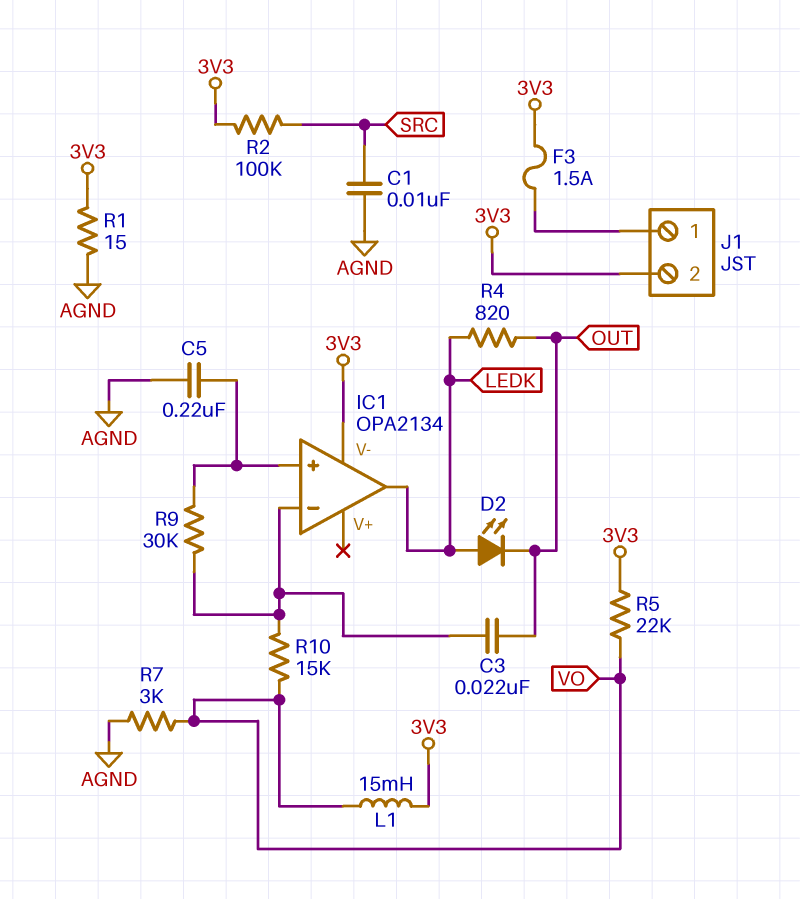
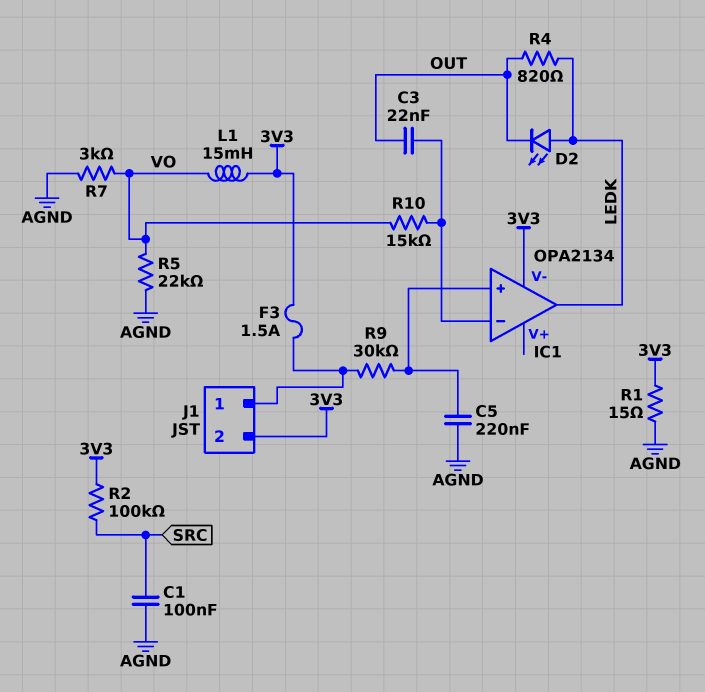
C1: 10nF (AGND, SRC) -> 100nF (AGND, SRC)
R5: 22k (3V3, VO) -> 22k (AGND, VO)
R9: 30k (IC1/in+, IC1/in-) -> 30k (IC1/in+, J1/1)

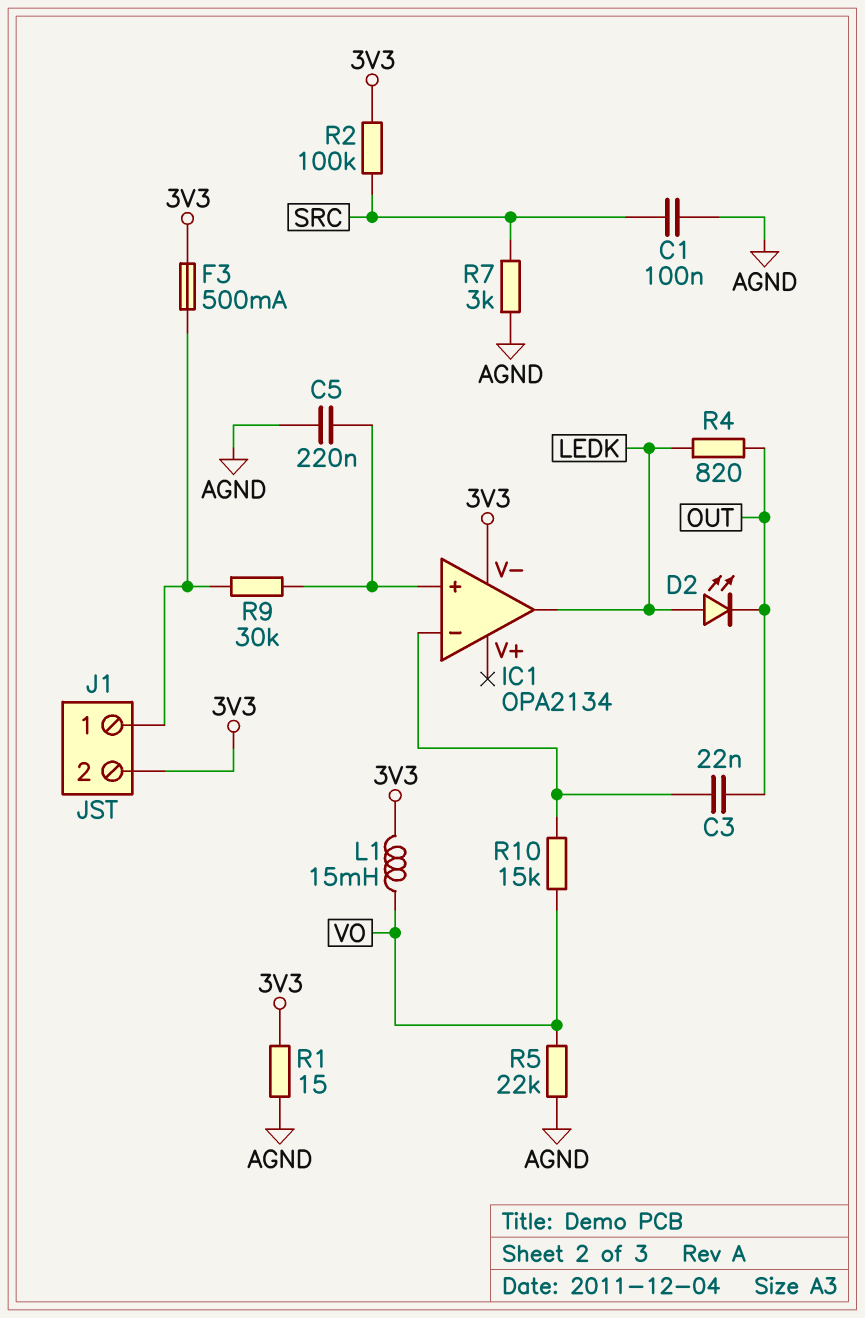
F3: 1.5A (3V3, J1/1) -> 500mA (3V3, J1/1)
R7: 3k (AGND, VO) -> 3k (AGND, SRC)

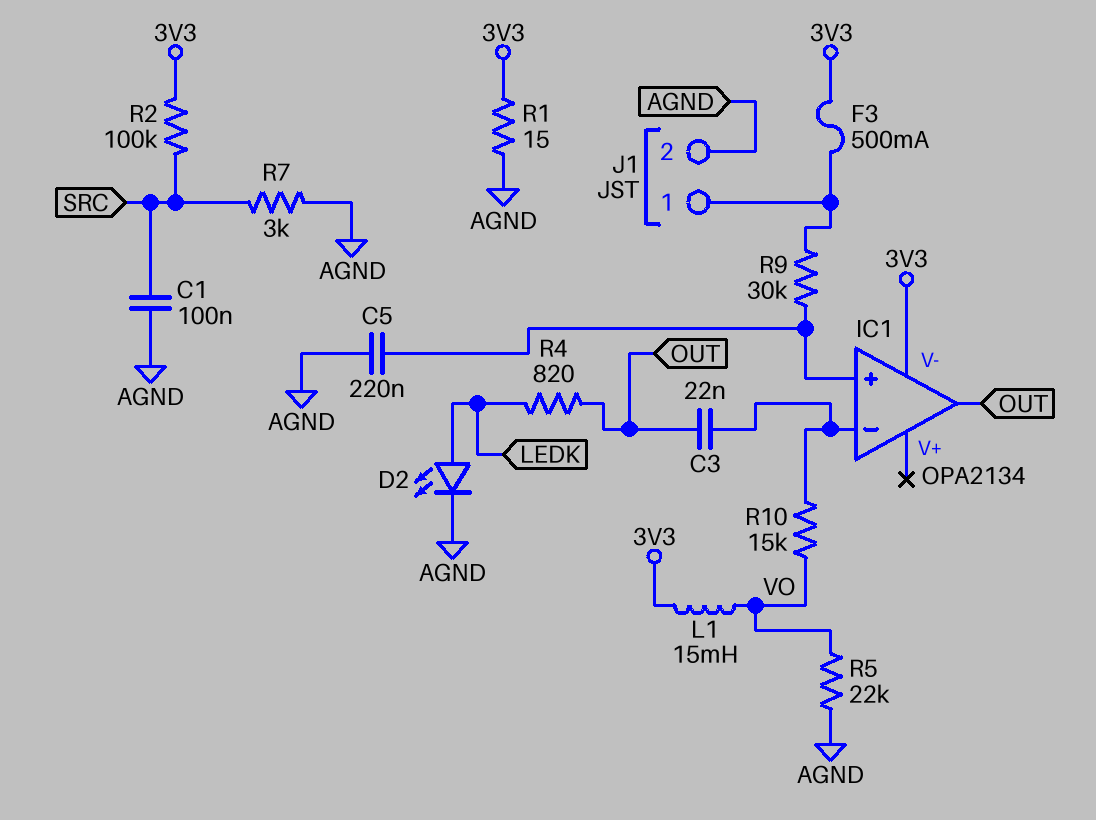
D2: LED (A LEDK, K OUT) -> LED (A LEDK, K AGND)
IC1 pin out: LEDK -> OUT
J1 pin 2: 3V3 -> AGND

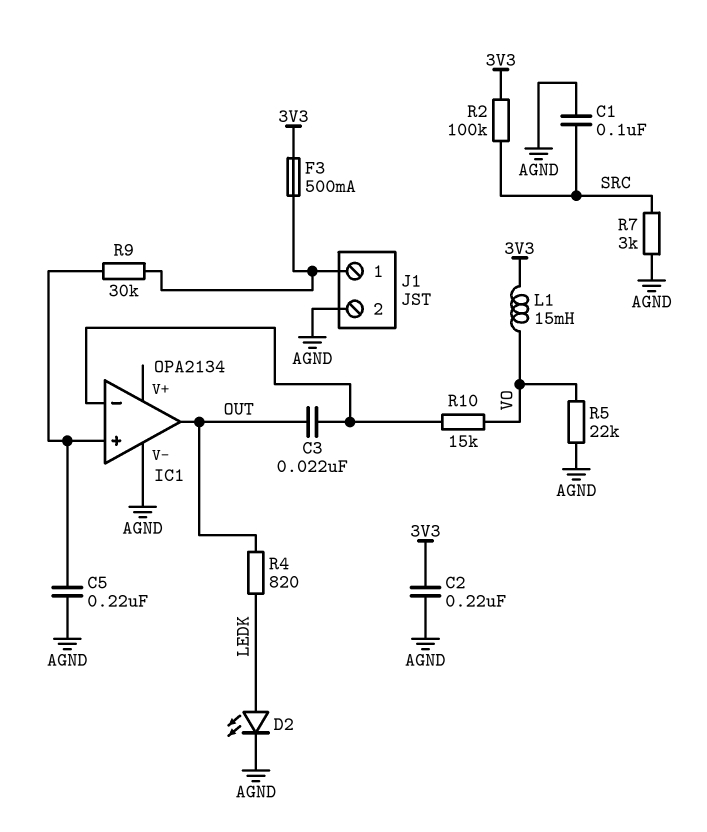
C2: none -> 220nF (3V3, AGND)
IC1 pin V-: 3V3 -> AGND
R1: 15 (3V3, AGND) -> none

